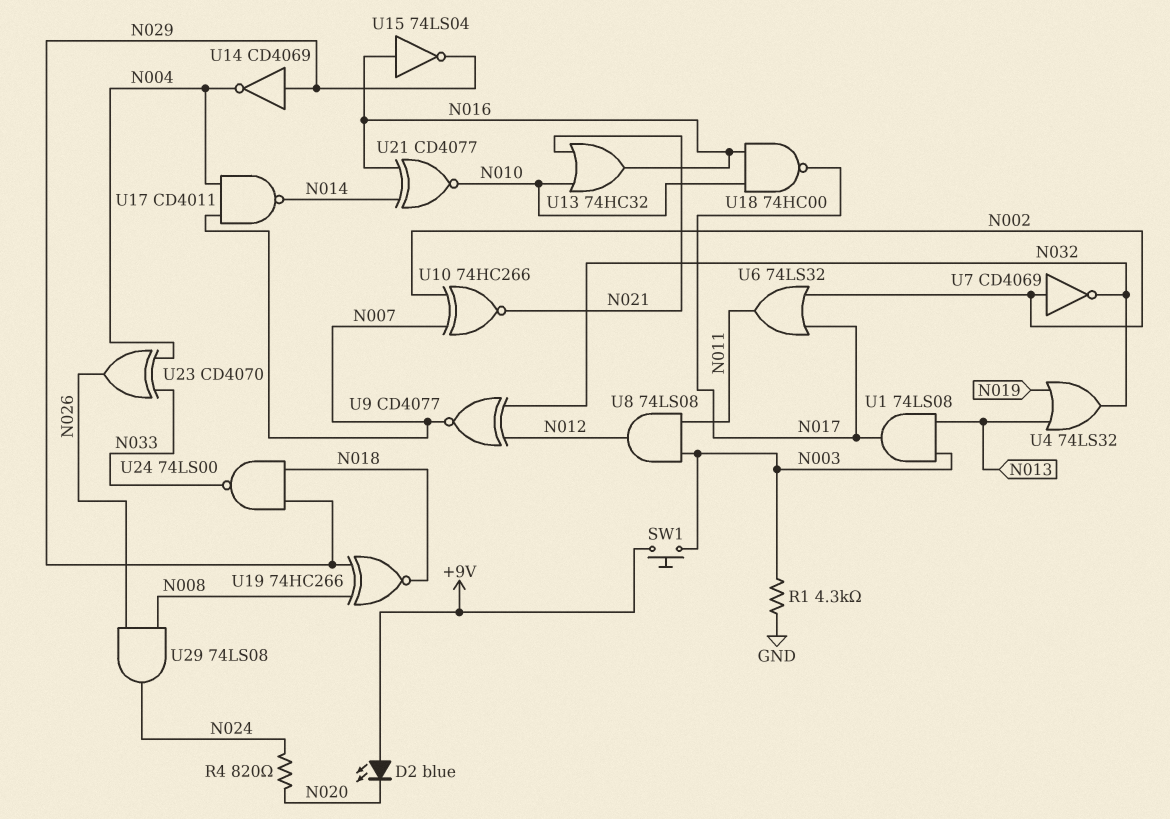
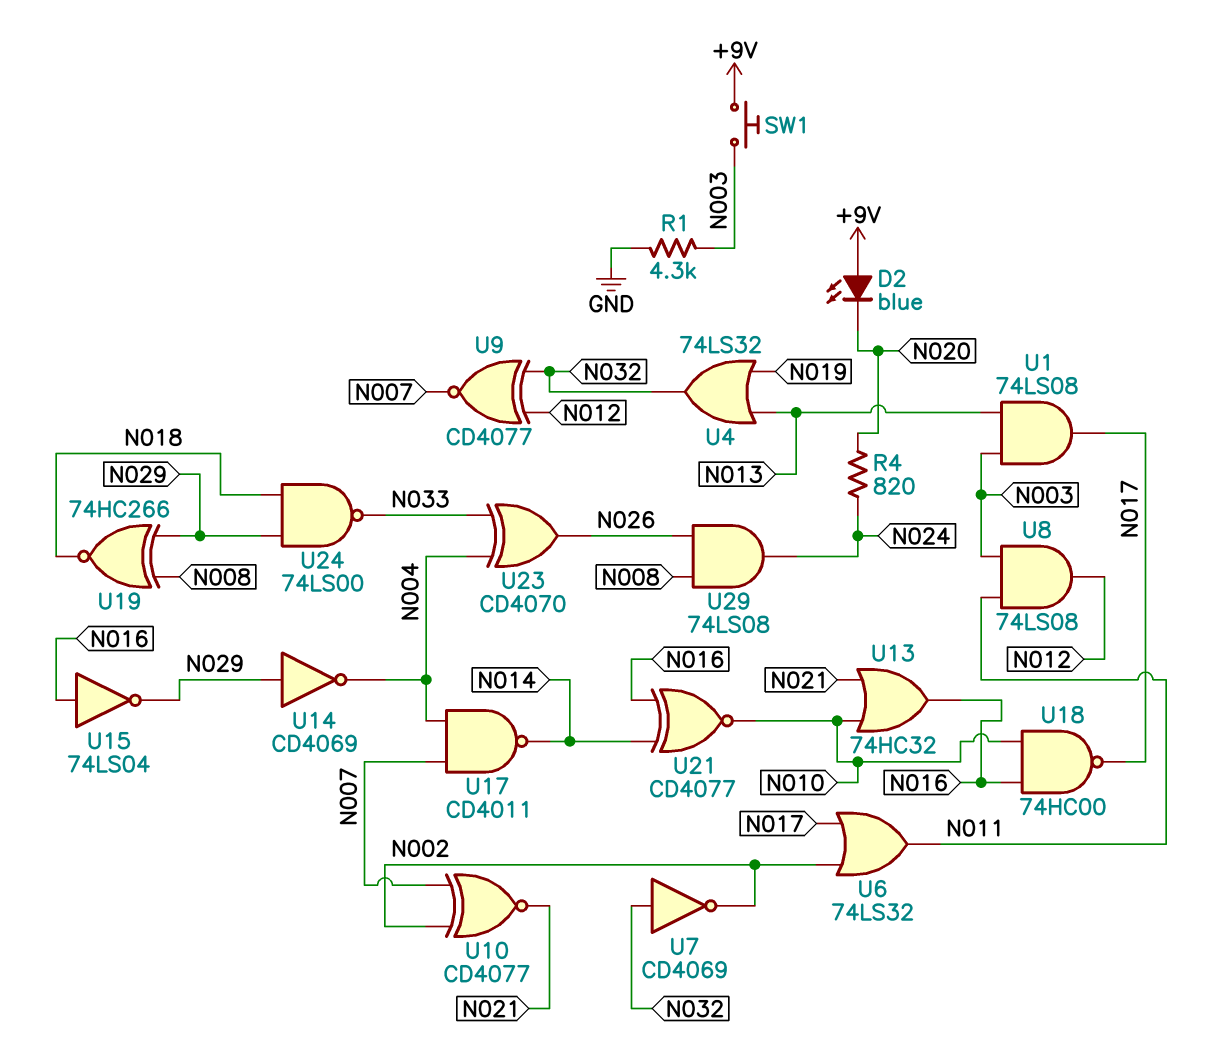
U7: NOT CD4069 (in N002, out N032) -> NOT CD4069 (in N032, out N002)
U10: XNOR 74HC266 (in N002, in N007, out N021) -> XNOR CD4077 (in N002, in N007, out N021)

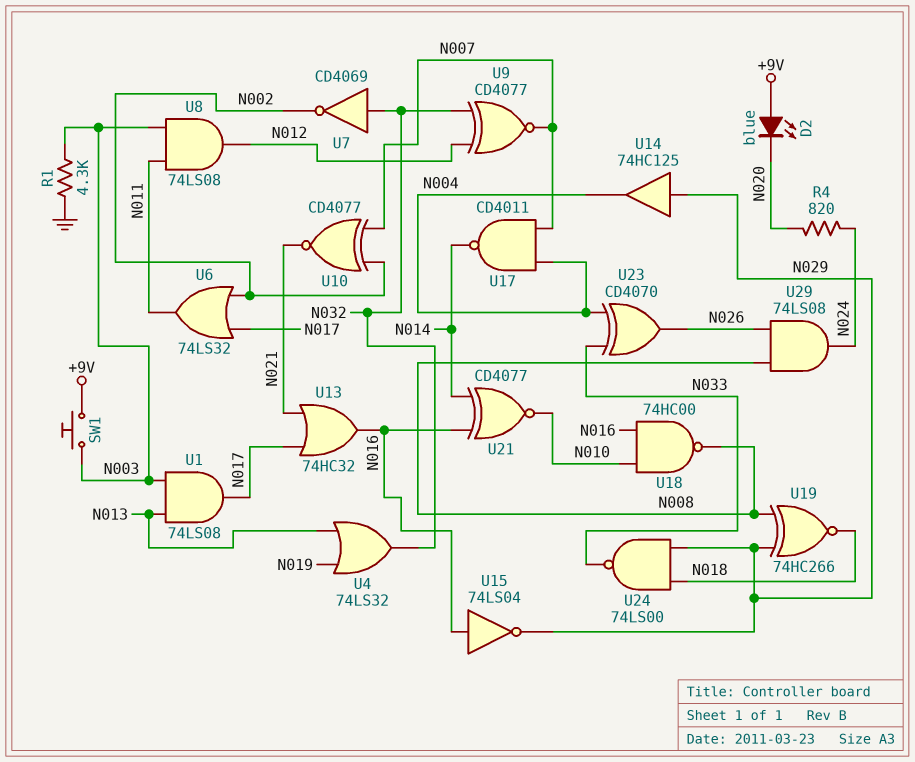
U13: OR 74HC32 (in N010, in N021, out N016) -> OR 74HC32 (in N017, in N021, out N016)
U14: NOT CD4069 (in N029, out N004) -> buffer 74HC125 (in N029, out N004)
U18: NAND 74HC00 (in N010, in N016, out N017) -> NAND 74HC00 (in N010, in N016, out N008)

